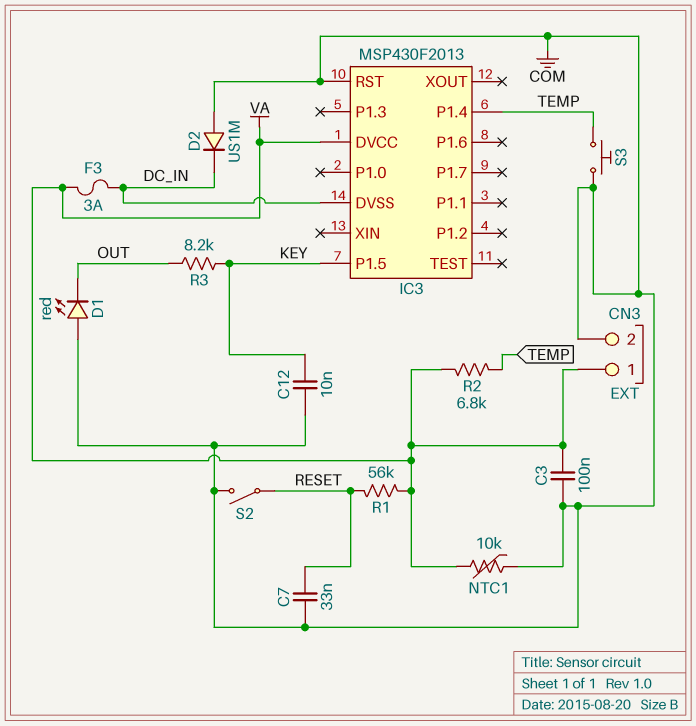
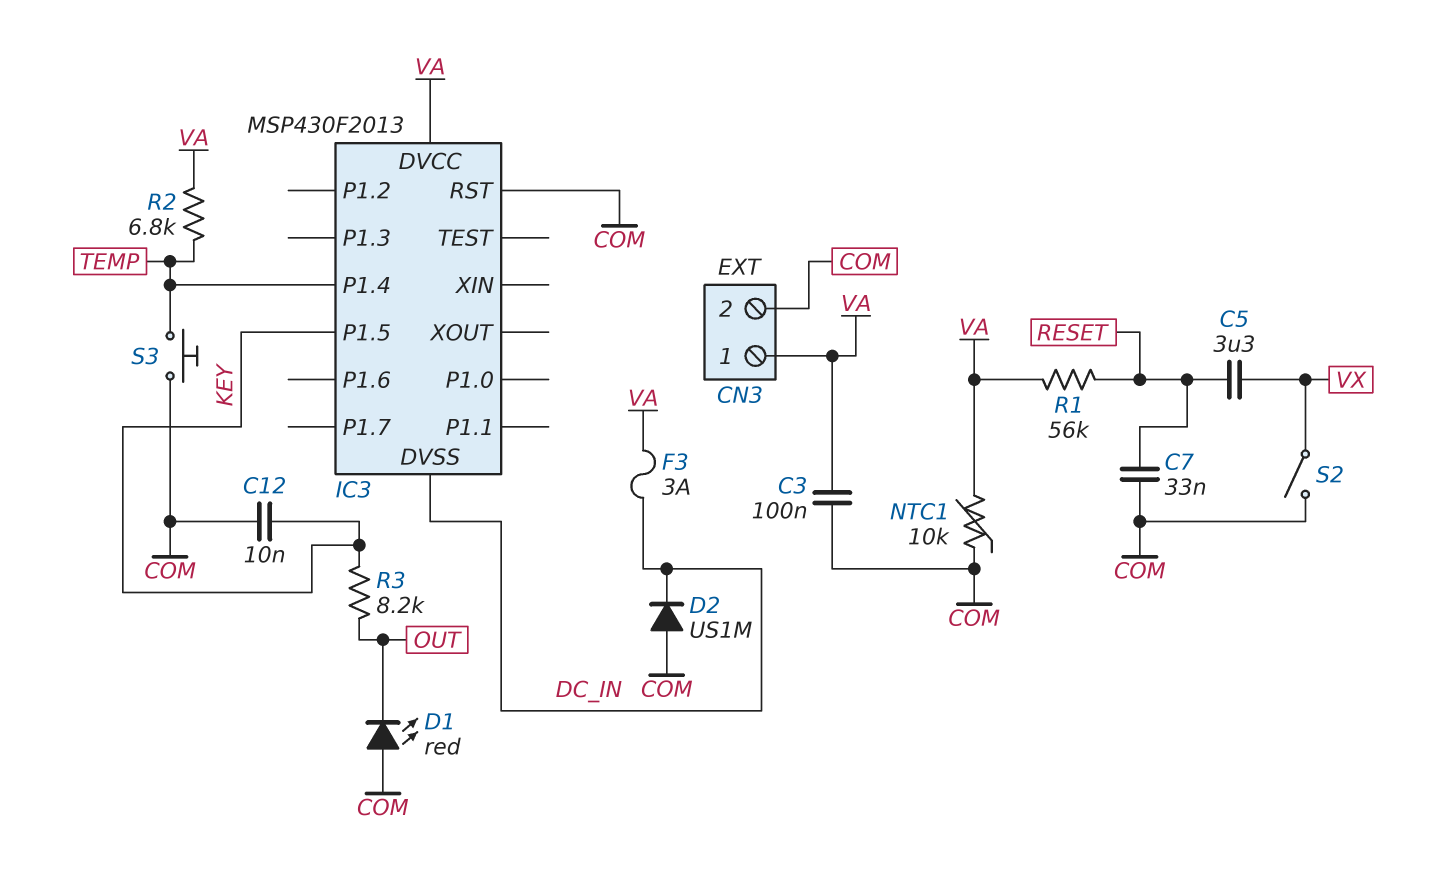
C5: none -> 3.3uF (RESET, VX)
S2: switch (COM, RESET) -> switch (COM, VX)

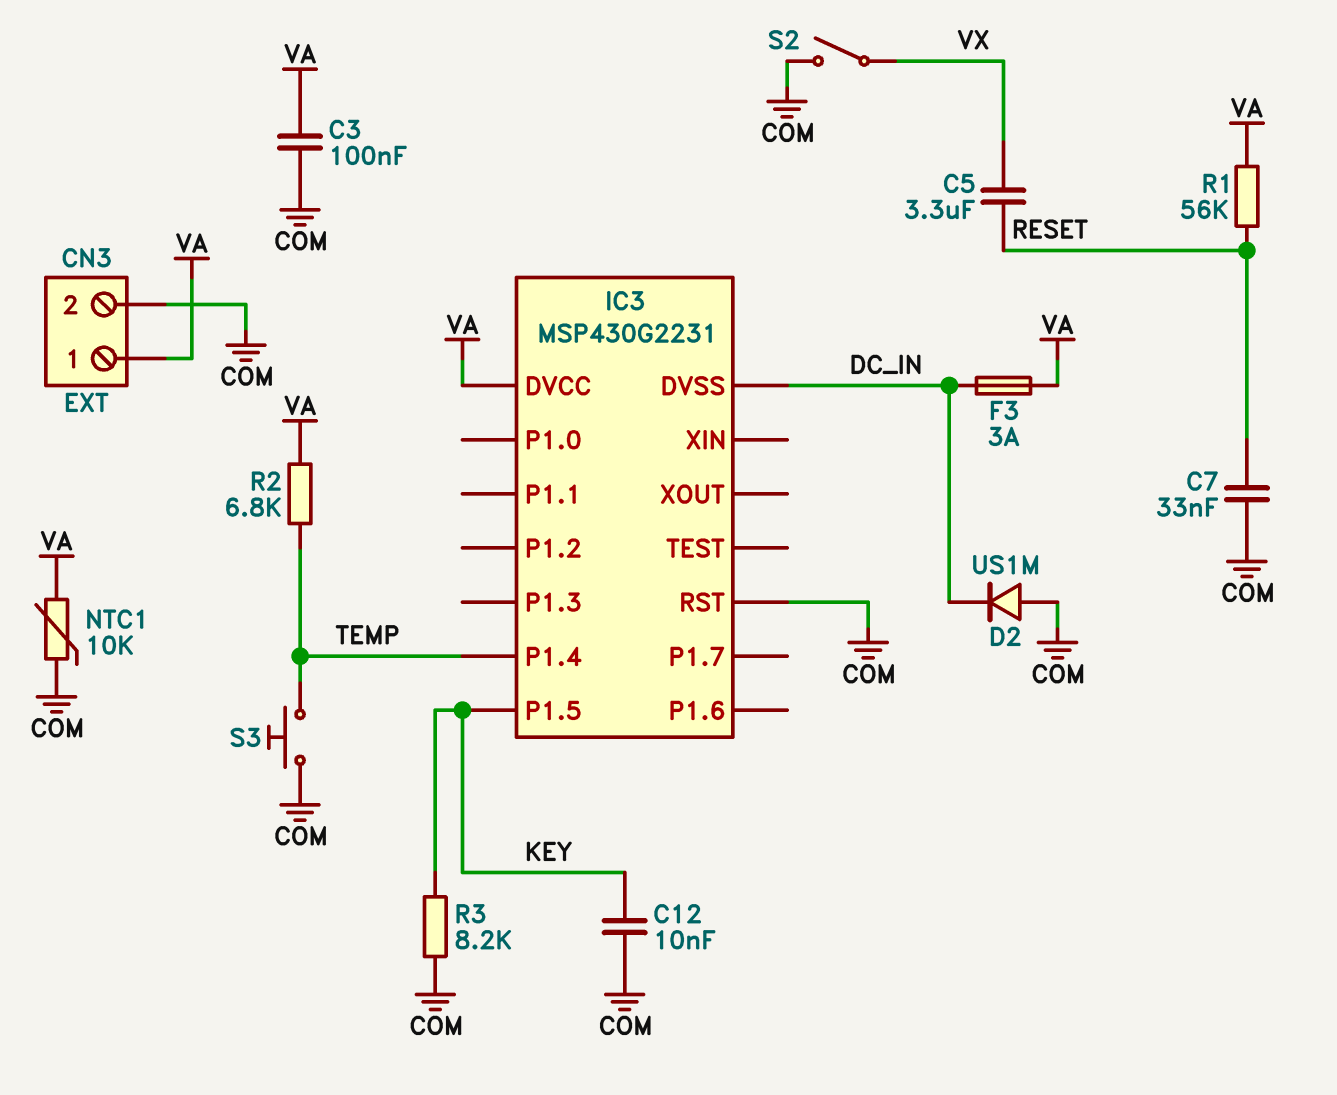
D1: LED red (A COM, K OUT) -> none
IC3: MSP430F2013 -> MSP430G2231
R3: 8.2k (KEY, OUT) -> 8.2k (COM, KEY)

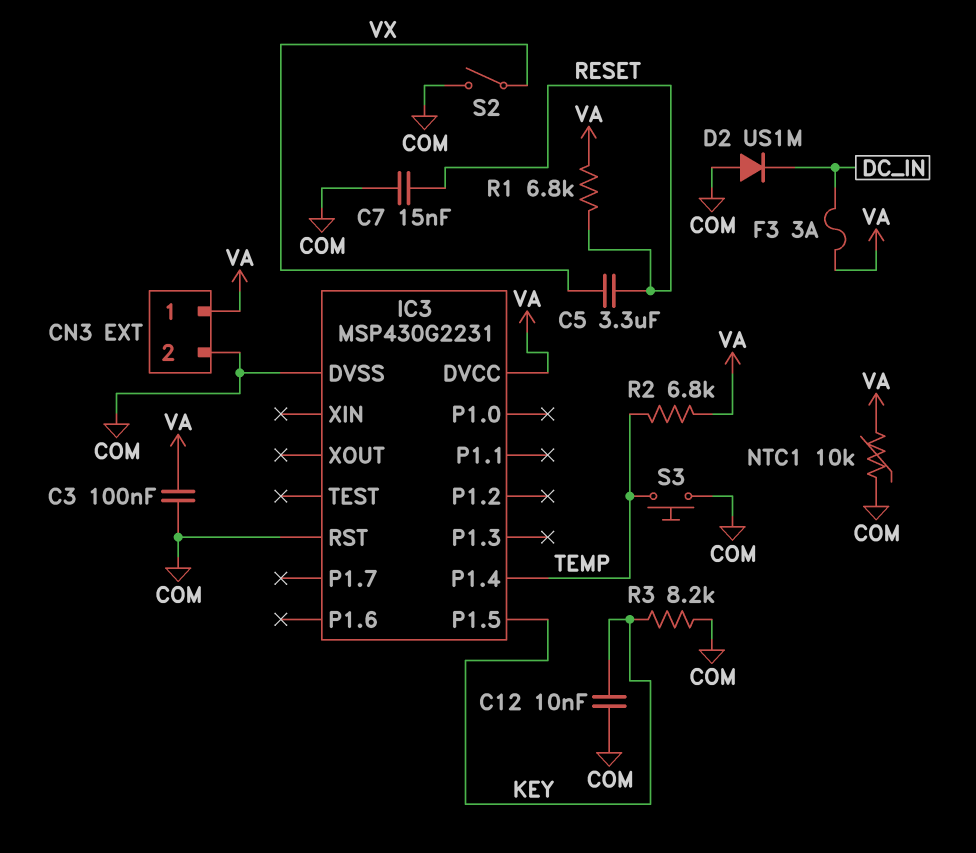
C7: 33nF (COM, RESET) -> 15nF (COM, RESET)
IC3 pin DVSS: DC_IN -> COM
R1: 56k (RESET, VA) -> 6.8k (RESET, VA)

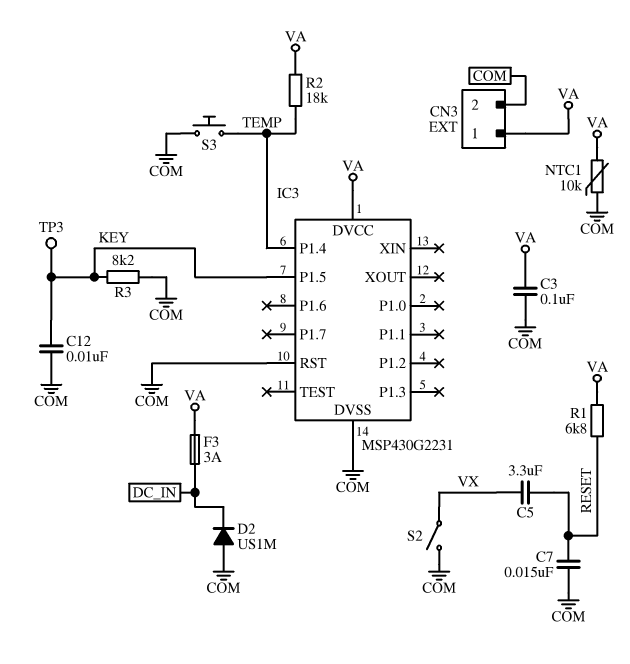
R2: 6.8k (TEMP, VA) -> 18k (TEMP, VA)
TP3: none -> test point (KEY)

